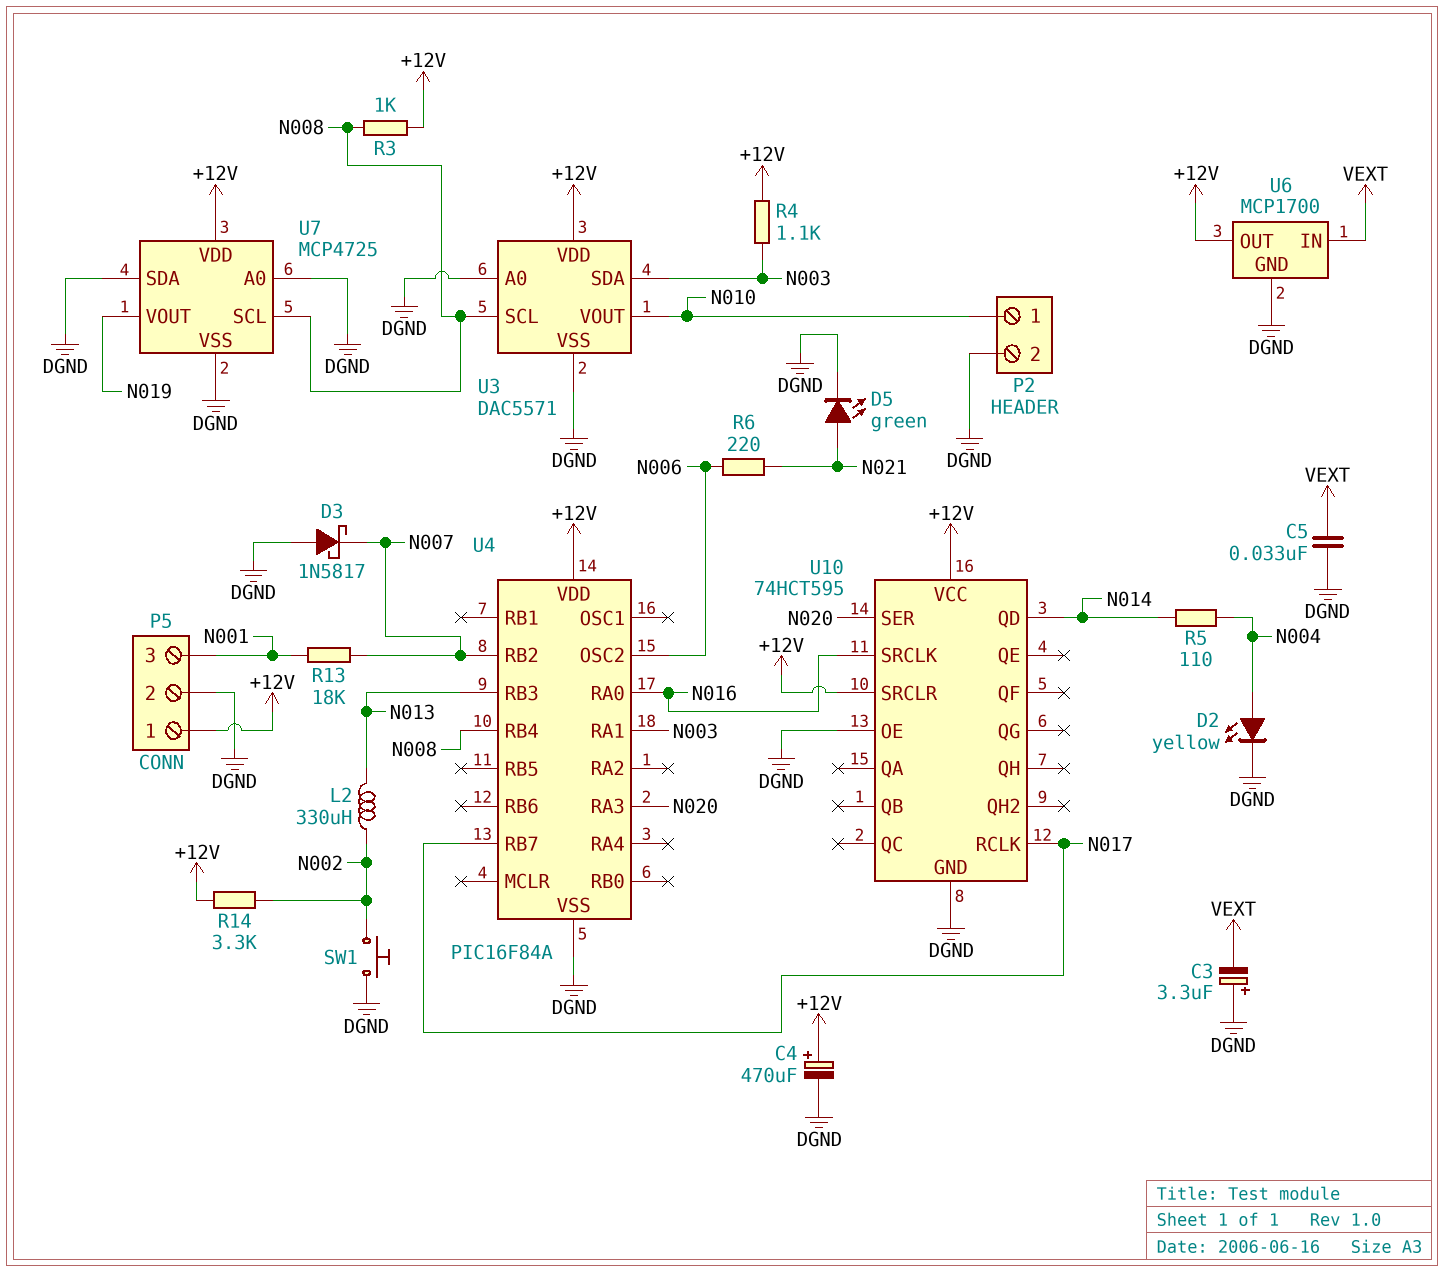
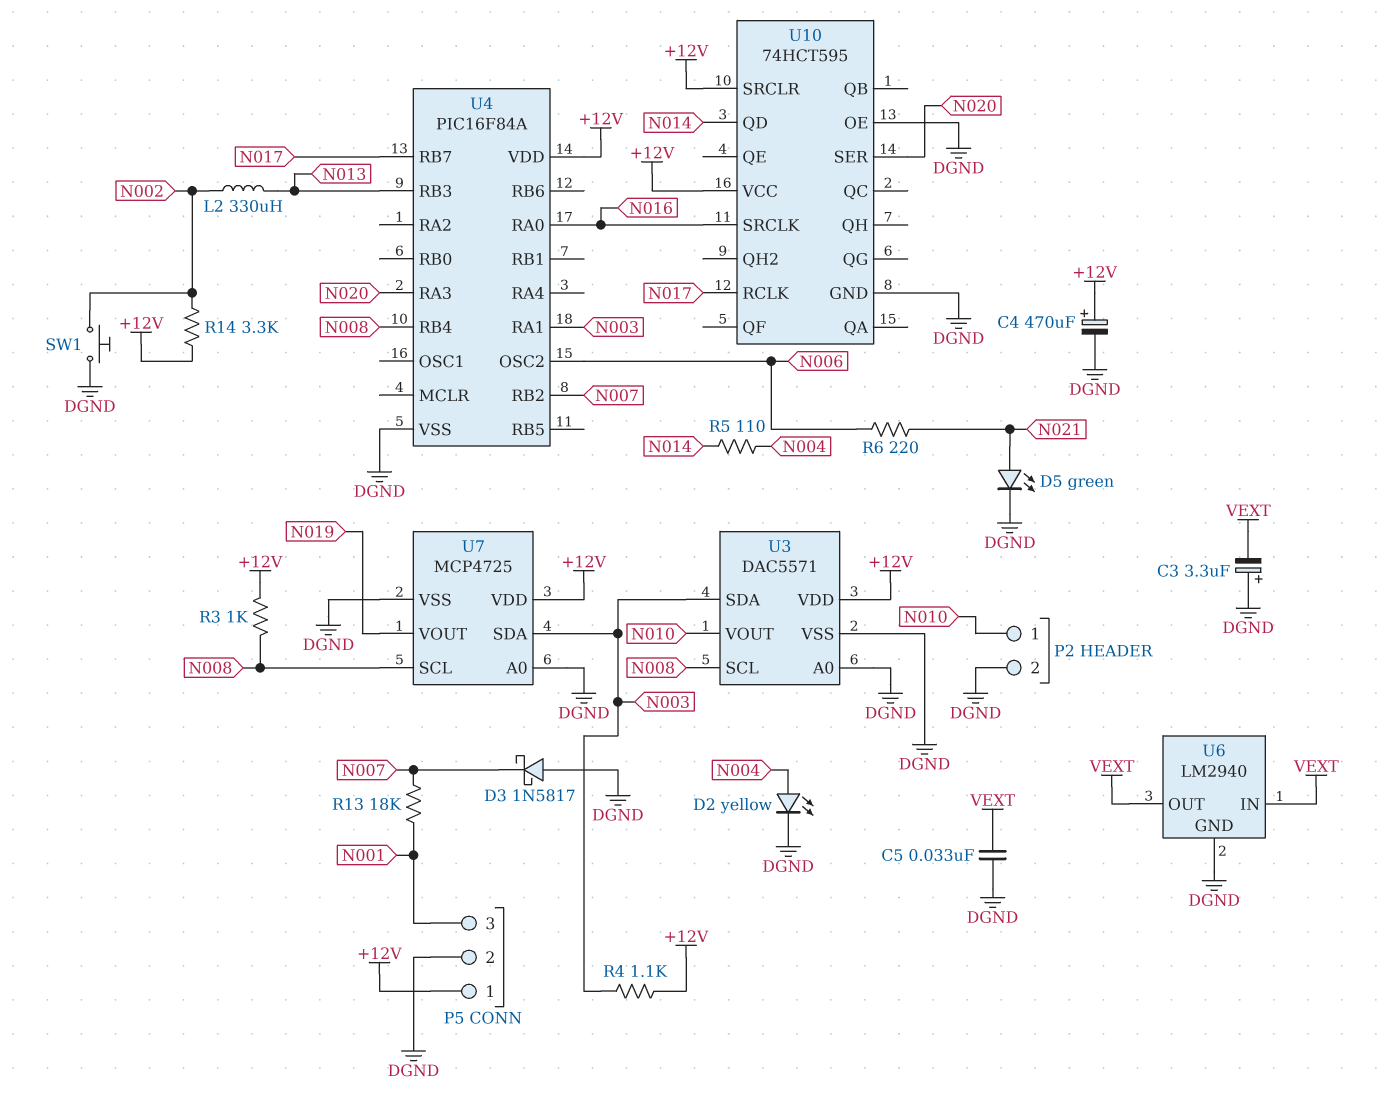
U6: MCP1700 -> LM2940
U6 pin OUT: +12V -> VEXT
U7 pin SDA: DGND -> N003

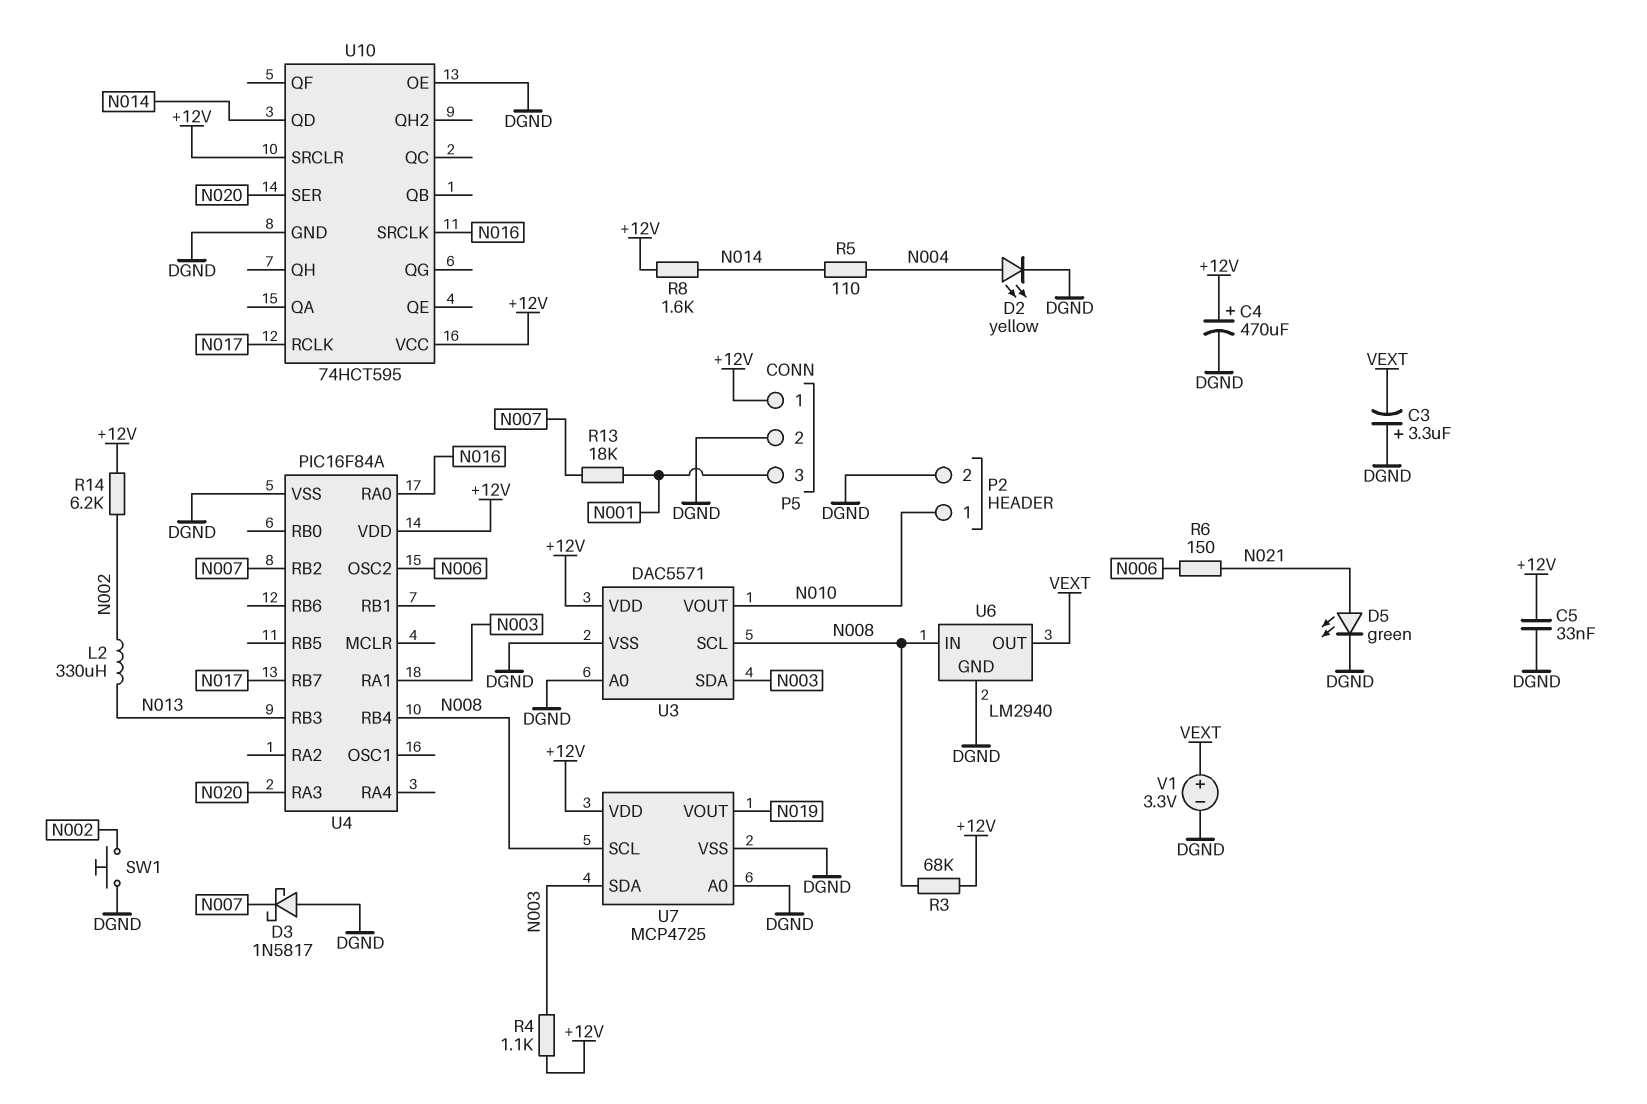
C5: 33nF (DGND, VEXT) -> 33nF (+12V, DGND)
R3: 1k (+12V, N008) -> 68k (+12V, N008)
R6: 220 (N006, N021) -> 150 (N006, N021)
R8: none -> 1.6k (+12V, N014)
R14: 3.3k (+12V, N002) -> 6.2k (+12V, N002)
U6 pin IN: VEXT -> N008
V1: none -> 3.3V (plus VEXT, minus DGND)

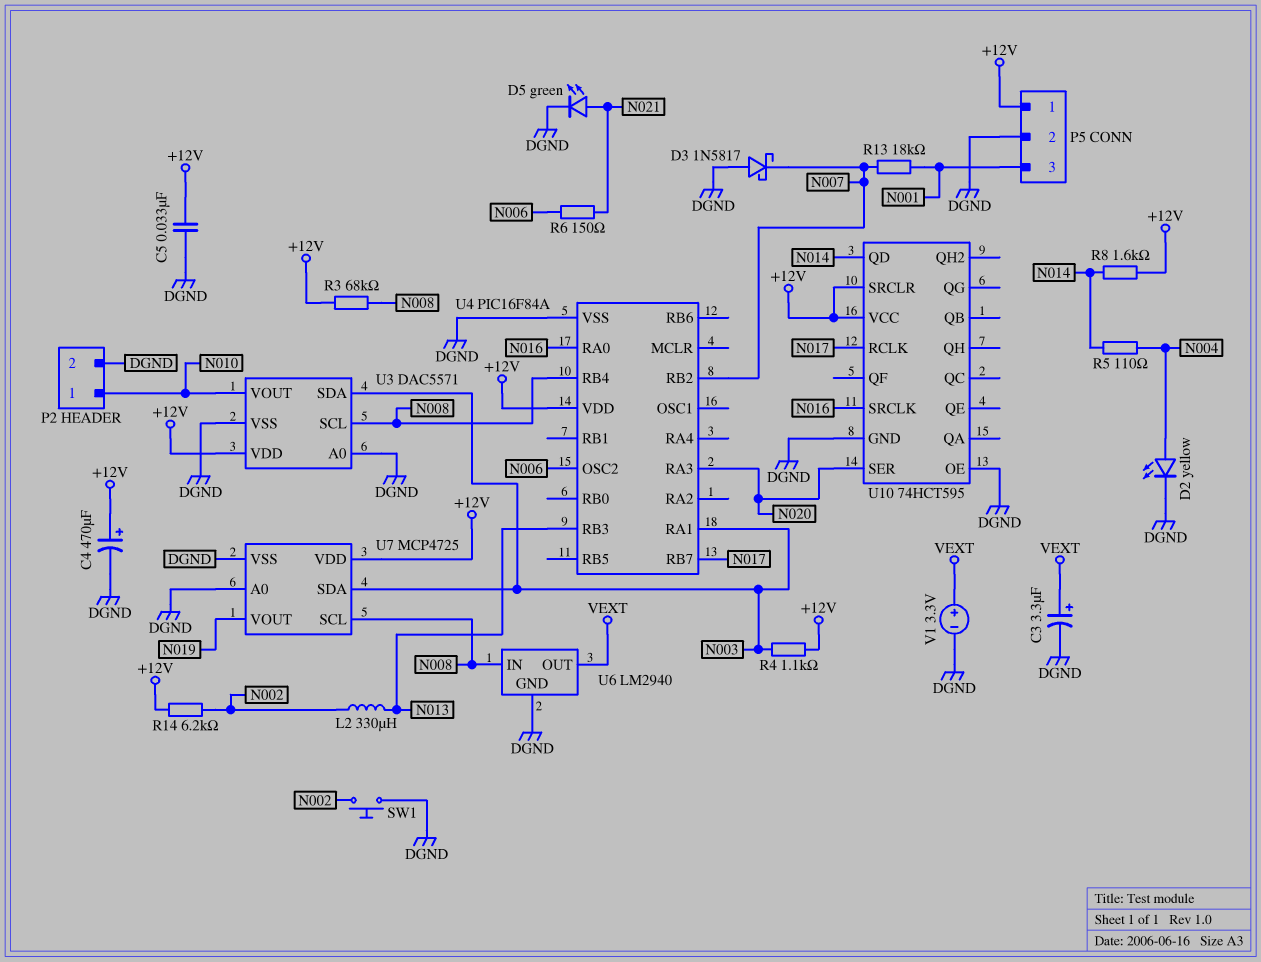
C3: 3.3uF (plus DGND, minus VEXT) -> 3.3uF (plus VEXT, minus DGND)

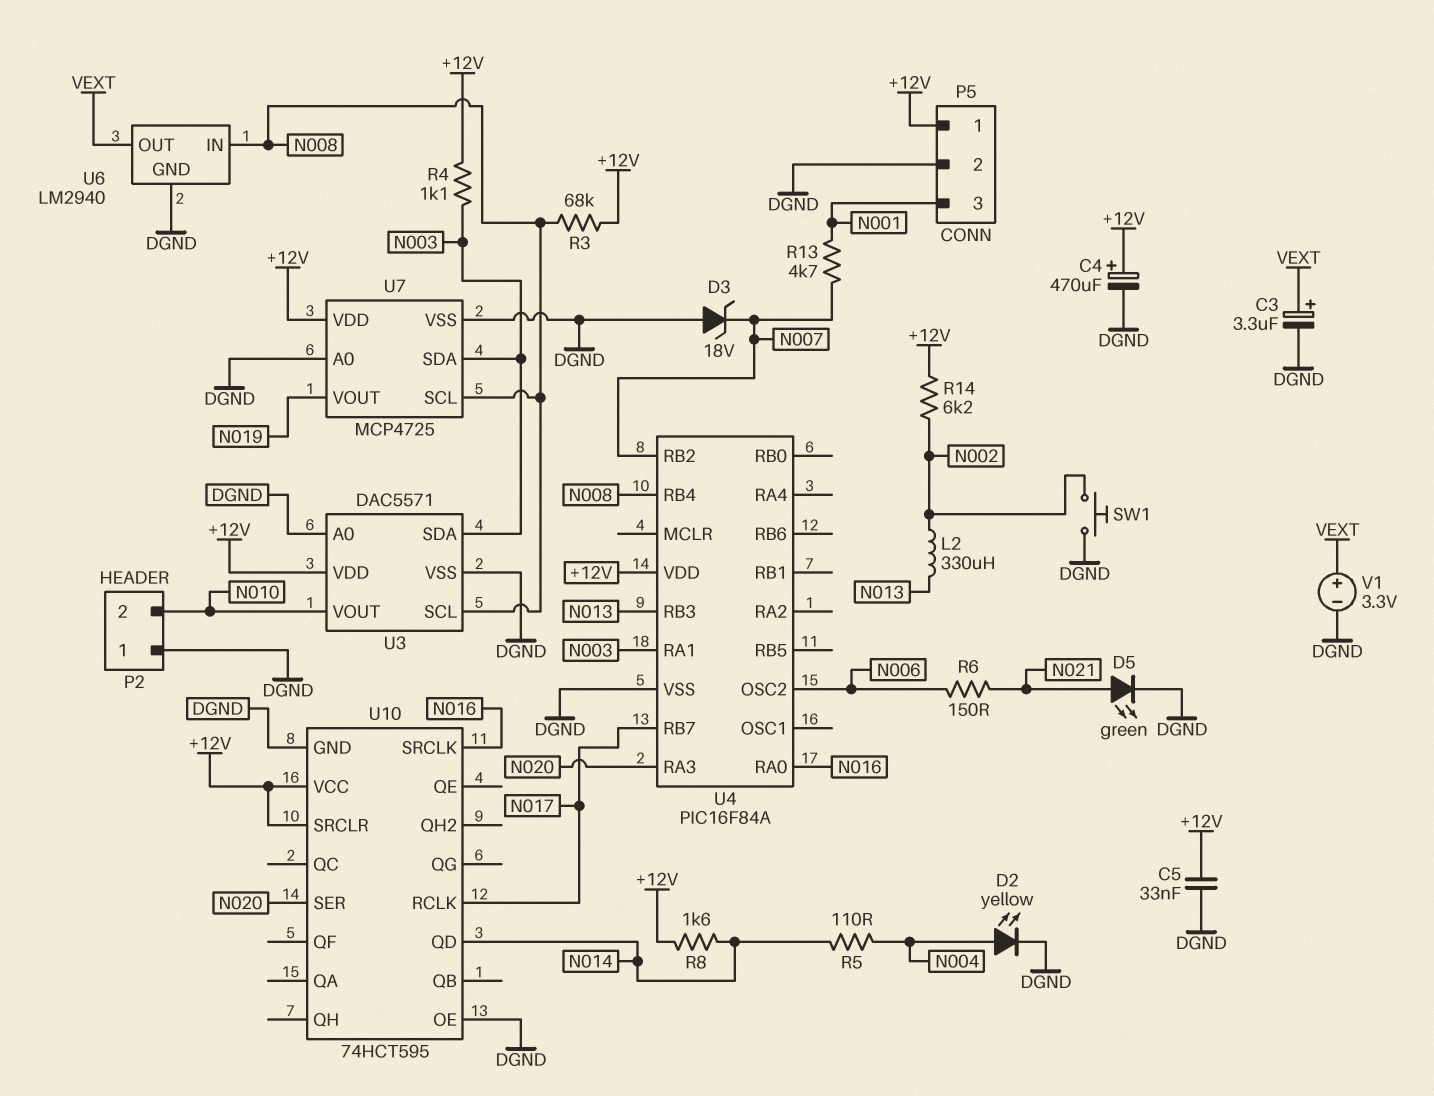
D3: schottky 1N5817 (A DGND, K N007) -> zener 18V (A DGND, K N007)
P2 pin 1: N010 -> DGND
P2 pin 2: DGND -> N010
R13: 18k (N001, N007) -> 4.7k (N001, N007)

